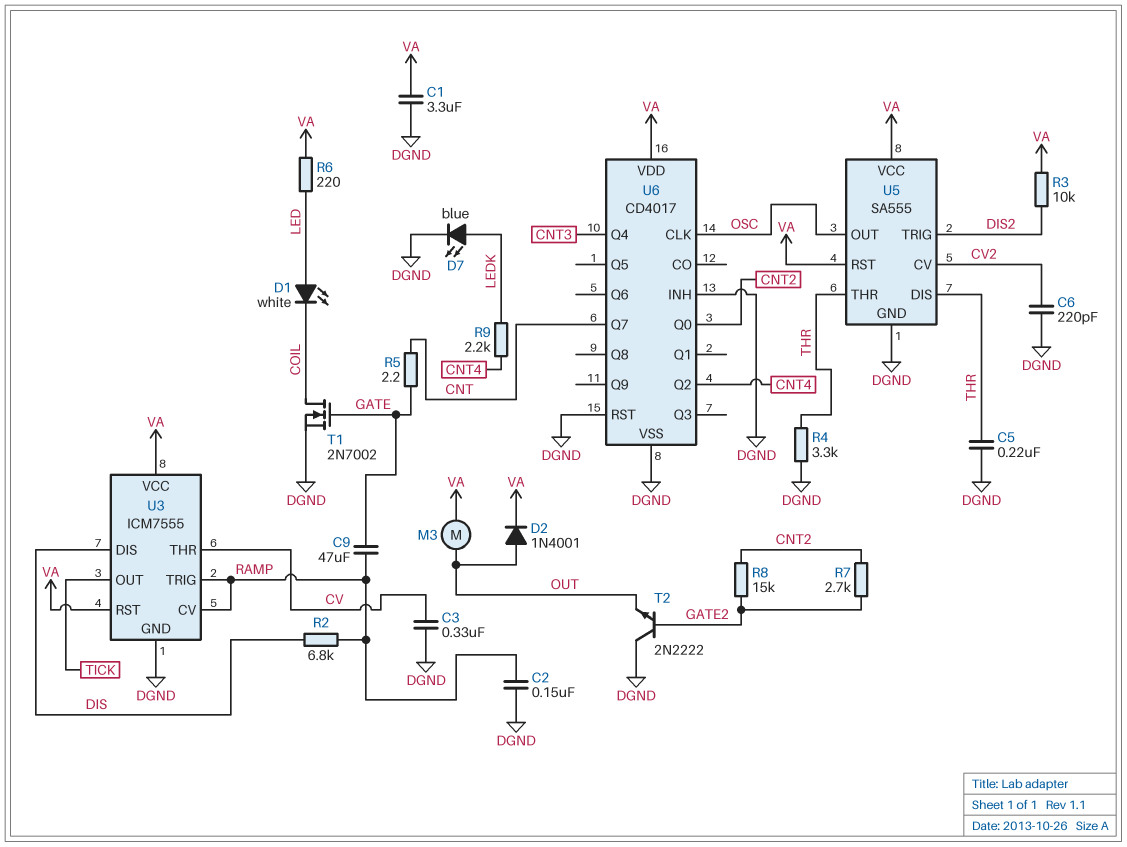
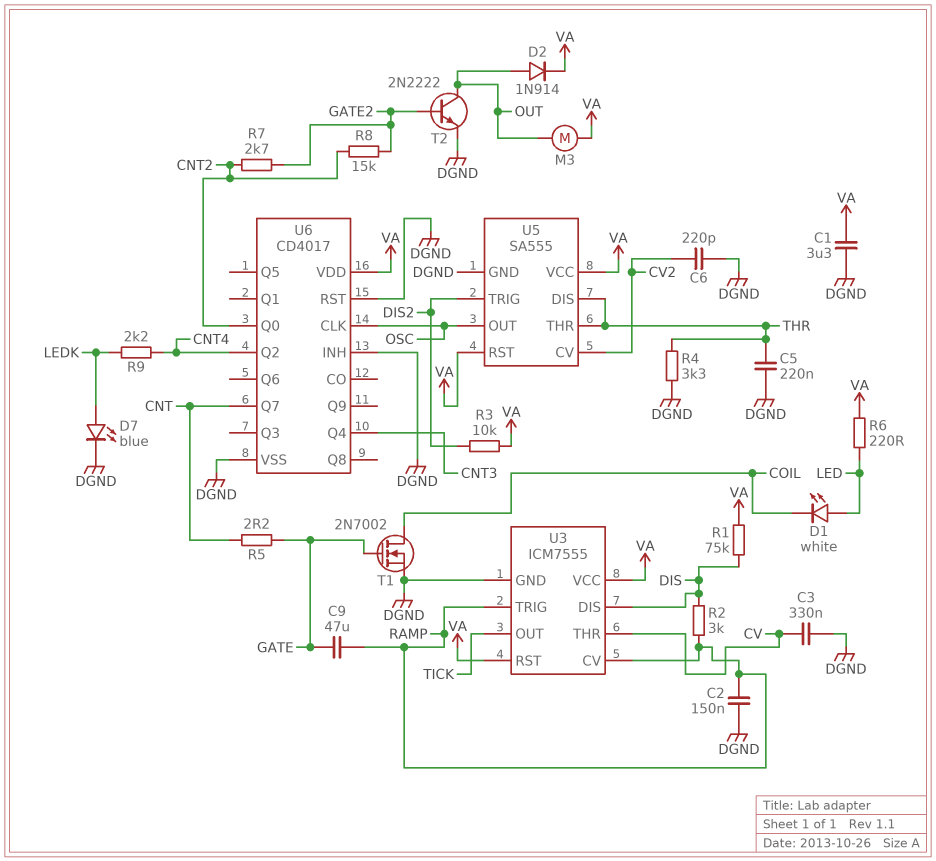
D2: diode 1N4001 (A OUT, K VA) -> diode 1N914 (A OUT, K VA)
R1: none -> 75k (DIS, VA)
R2: 6.8k (DIS, RAMP) -> 3k (DIS, RAMP)
T2: NPN 2N2222 (B GATE2, C DGND, E OUT) -> NPN 2N2222 (B GATE2, C OUT, E DGND)

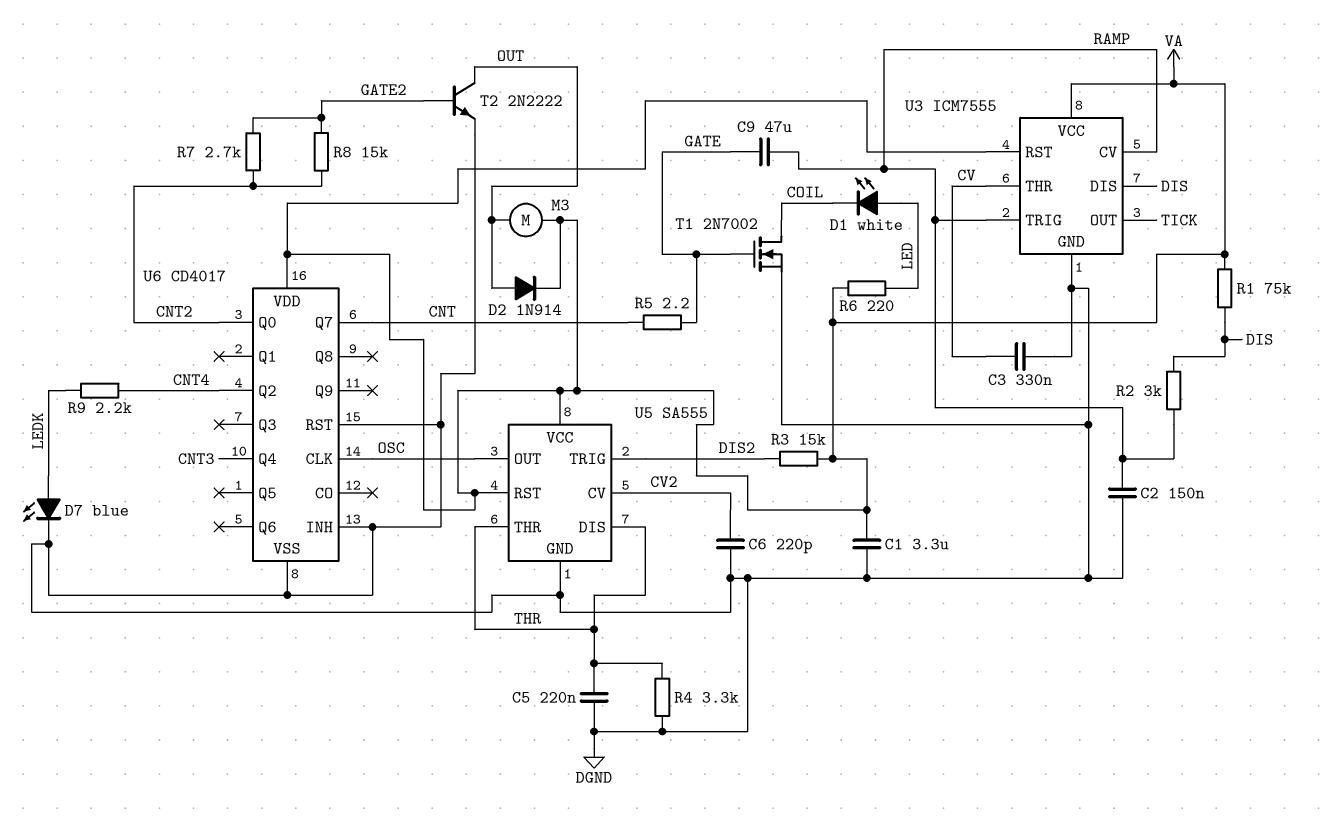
R3: 10k (DIS2, VA) -> 15k (DIS2, VA)

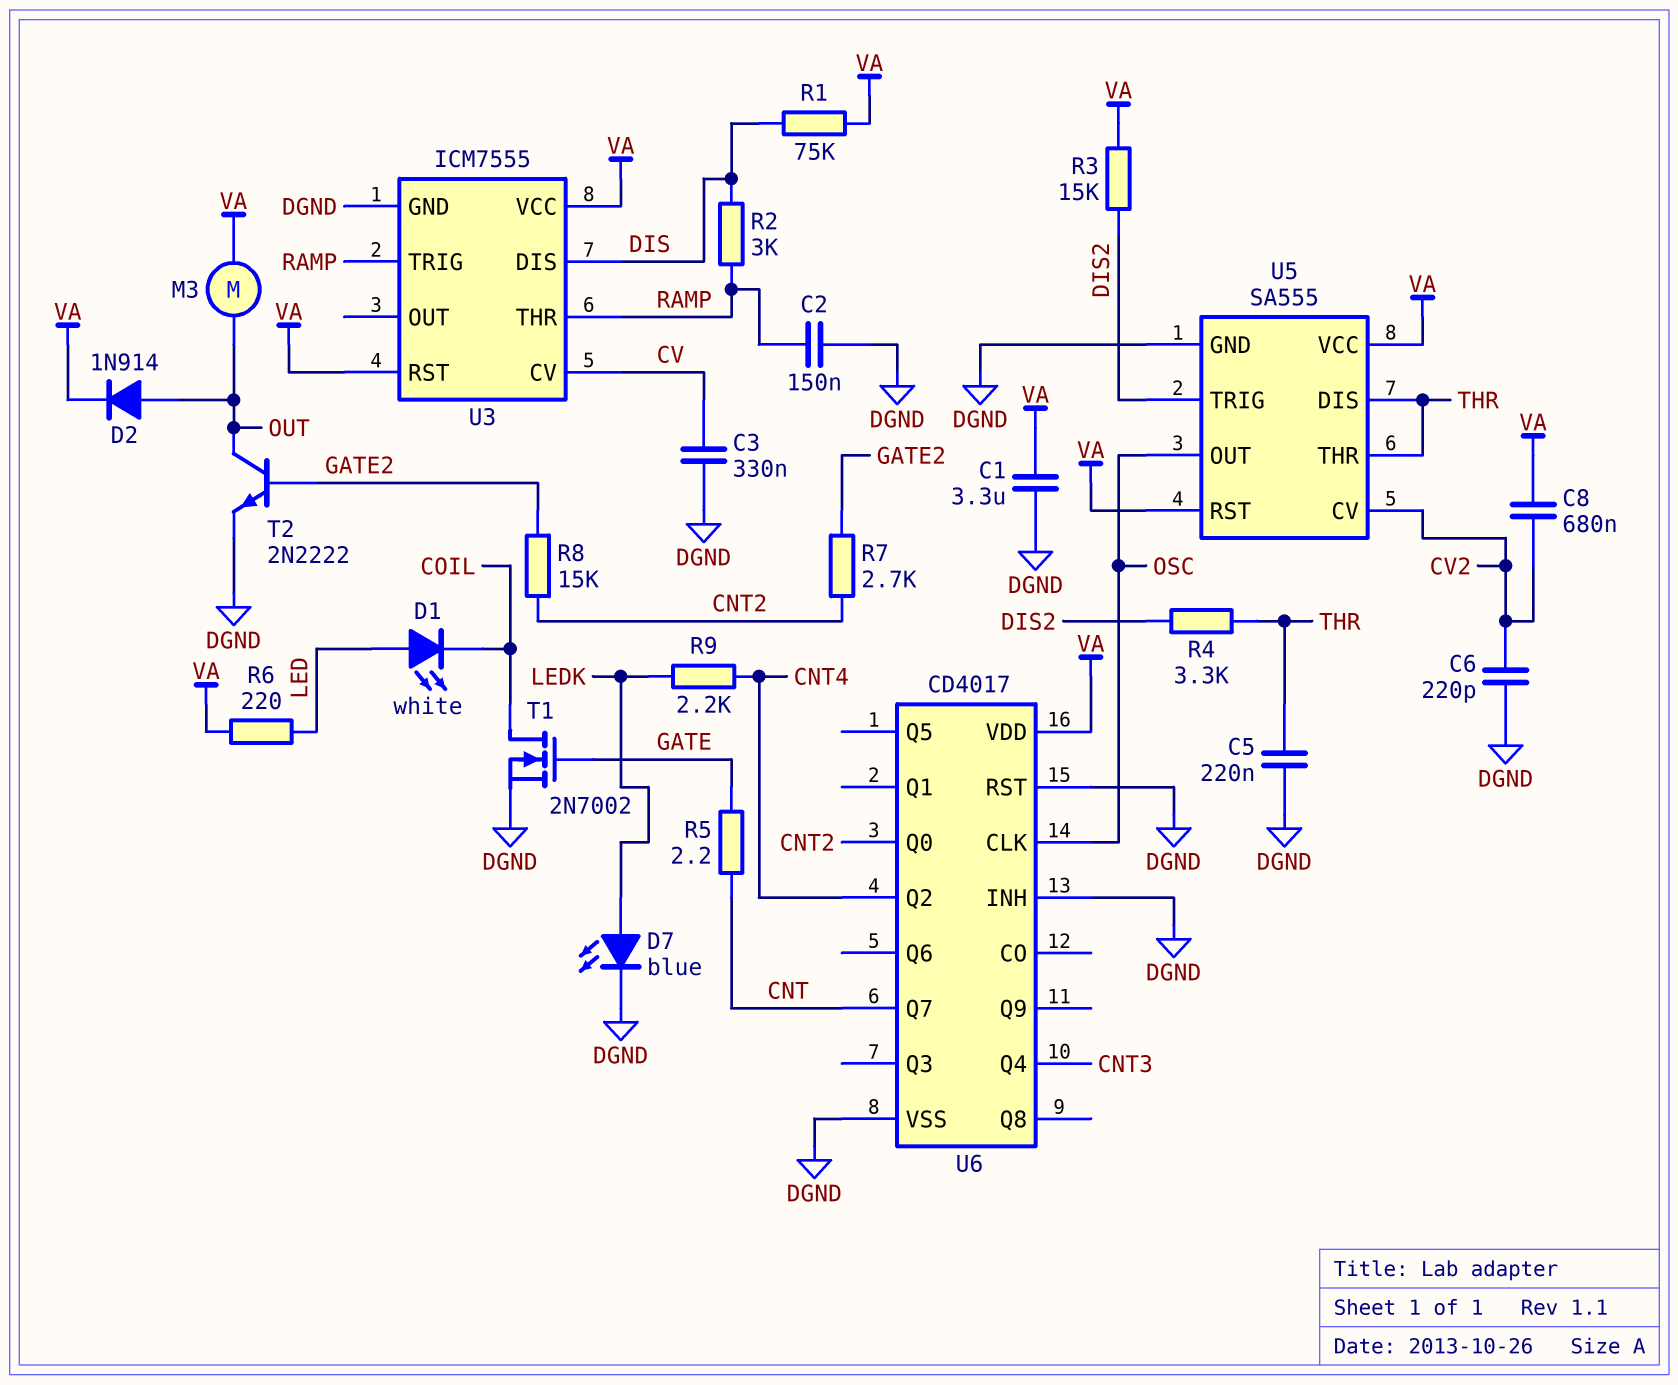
C8: none -> 680nF (CV2, VA)
C9: 47uF (GATE, RAMP) -> none
R4: 3.3k (DGND, THR) -> 3.3k (DIS2, THR)
U3 pin CV: RAMP -> CV
U3 pin OUT: TICK -> none
U3 pin THR: CV -> RAMP

